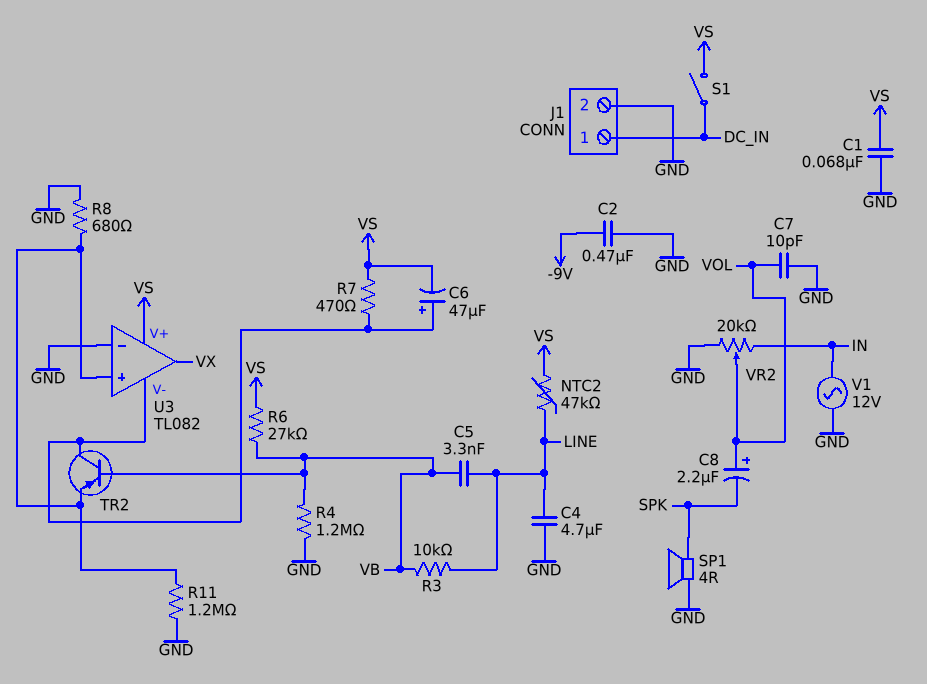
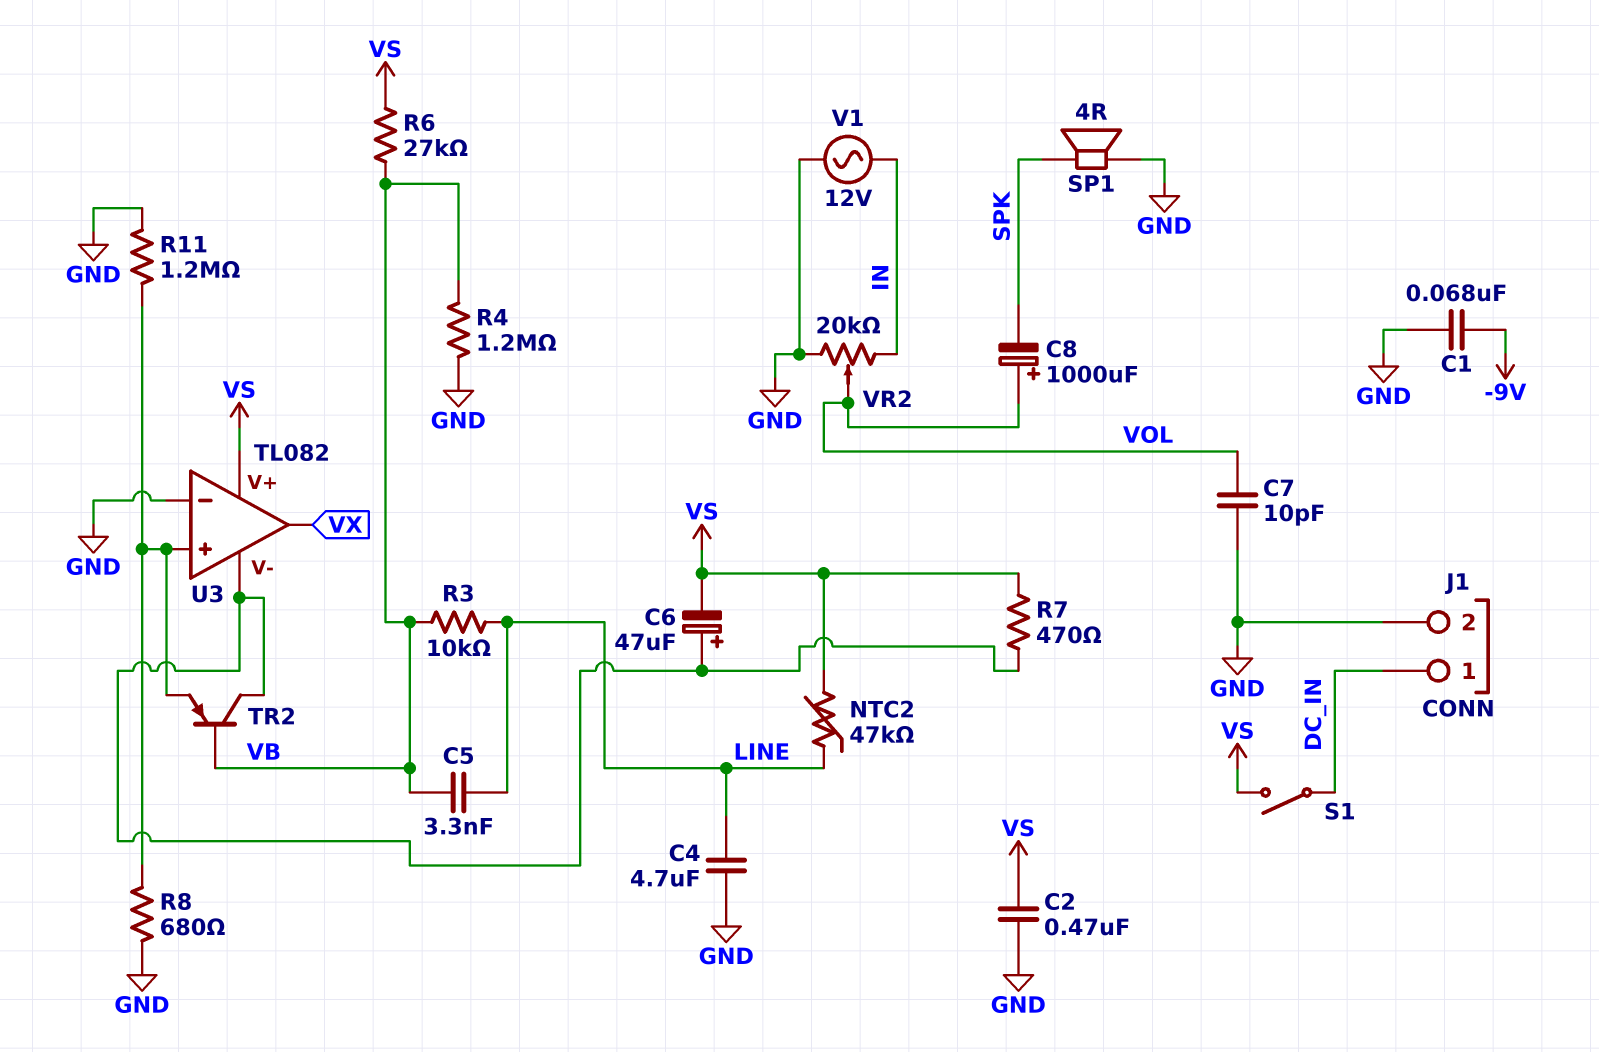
C1: 68nF (GND, VS) -> 68nF (-9V, GND)
C2: 470nF (-9V, GND) -> 470nF (GND, VS)
C8: 2.2uF (plus VOL, minus SPK) -> 1000uF (plus VOL, minus SPK)

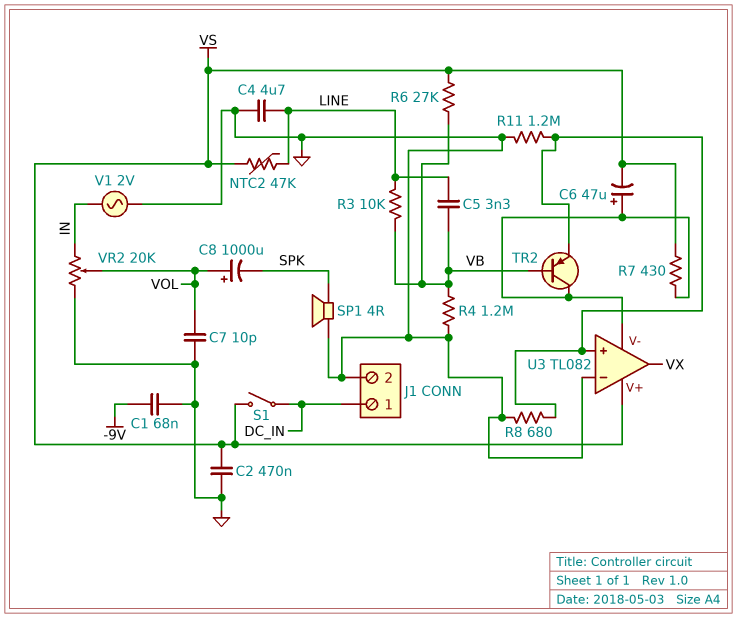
R7: 470 (U3/V-, VS) -> 430 (U3/V-, VS)
V1: AC 12V (GND, IN) -> AC 2V (GND, IN)

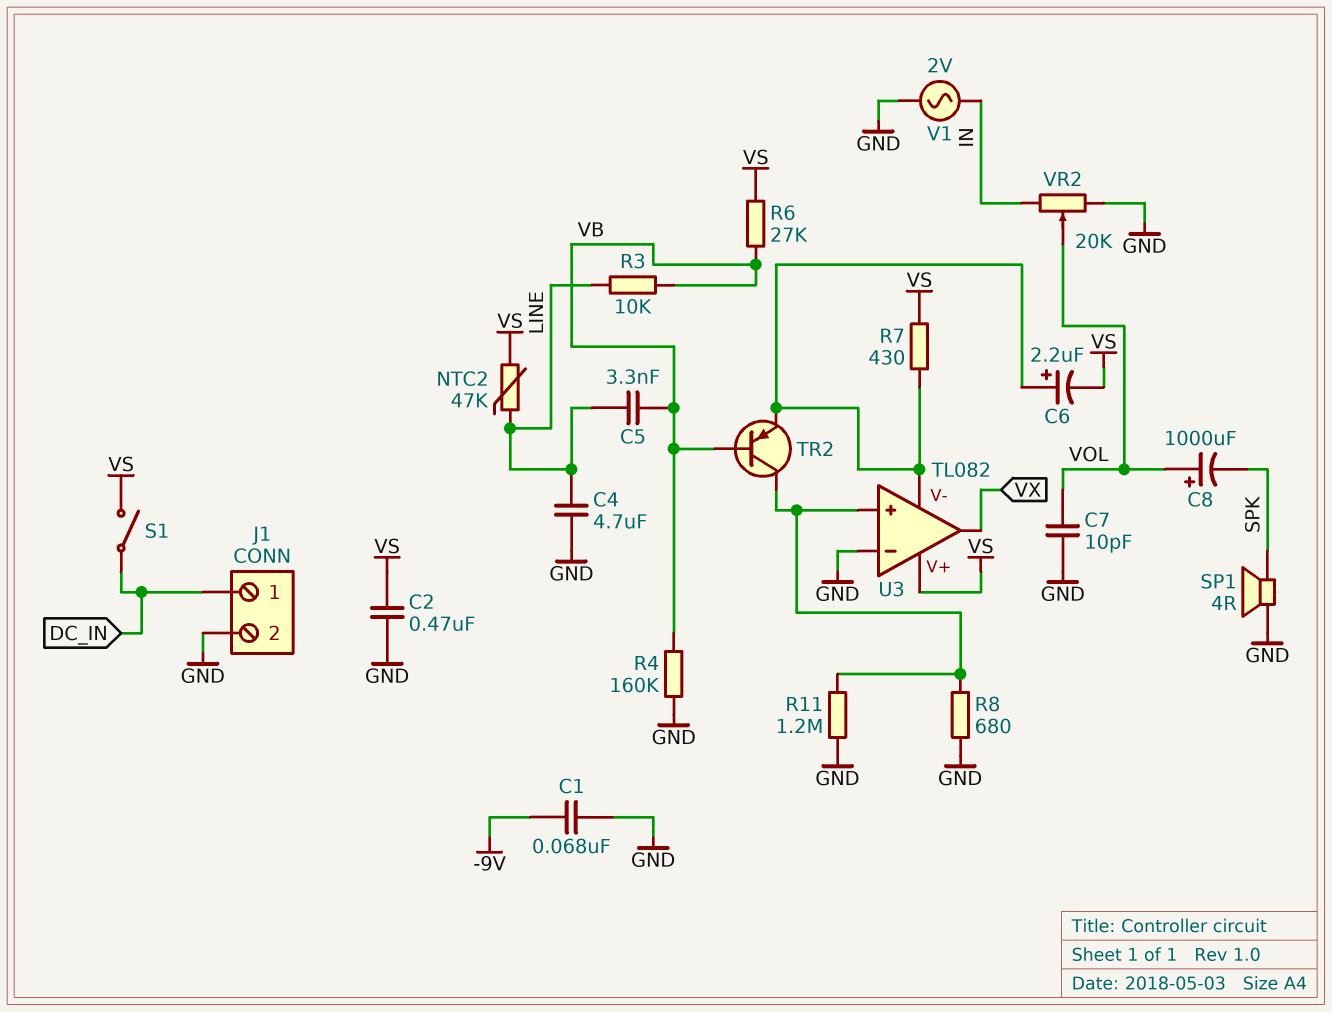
C6: 47uF (plus U3/V-, minus VS) -> 2.2uF (plus U3/V-, minus VS)
R4: 1.2M (GND, VB) -> 160k (GND, VB)
TR2: PNP (B VB, C U3/V-, E U3/in+) -> PNP (B VB, C U3/in+, E U3/V-)

